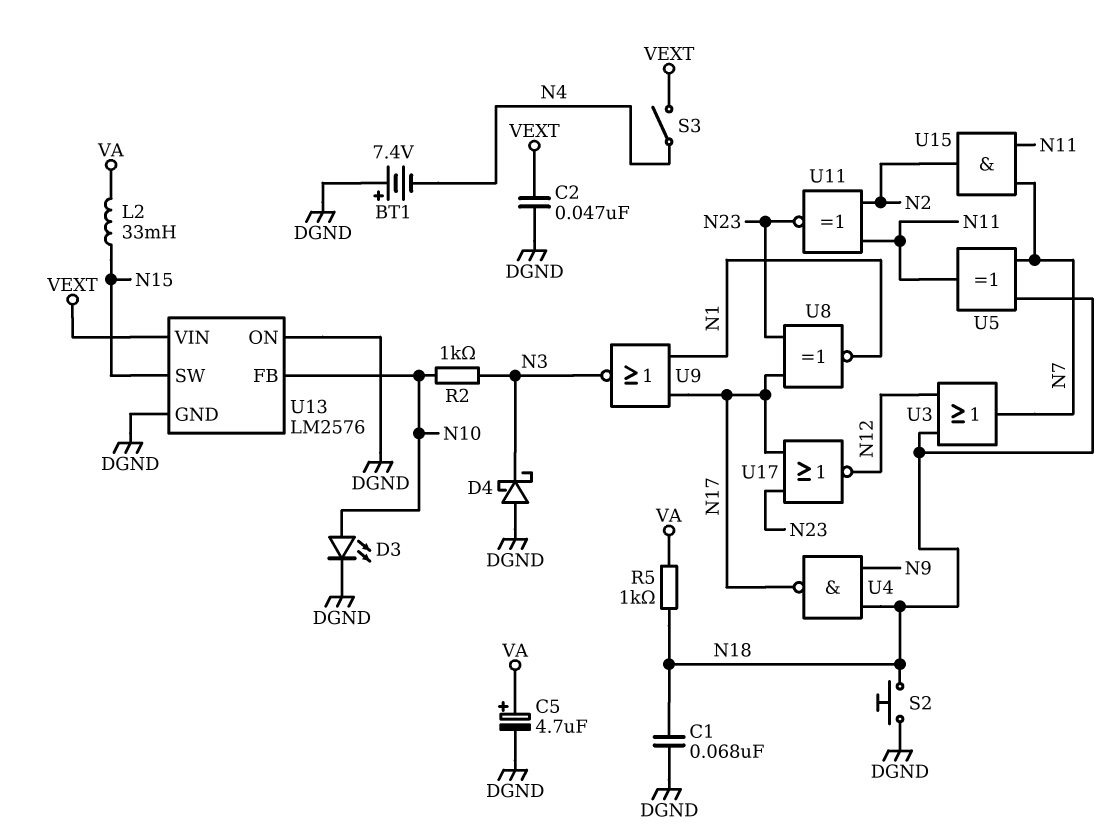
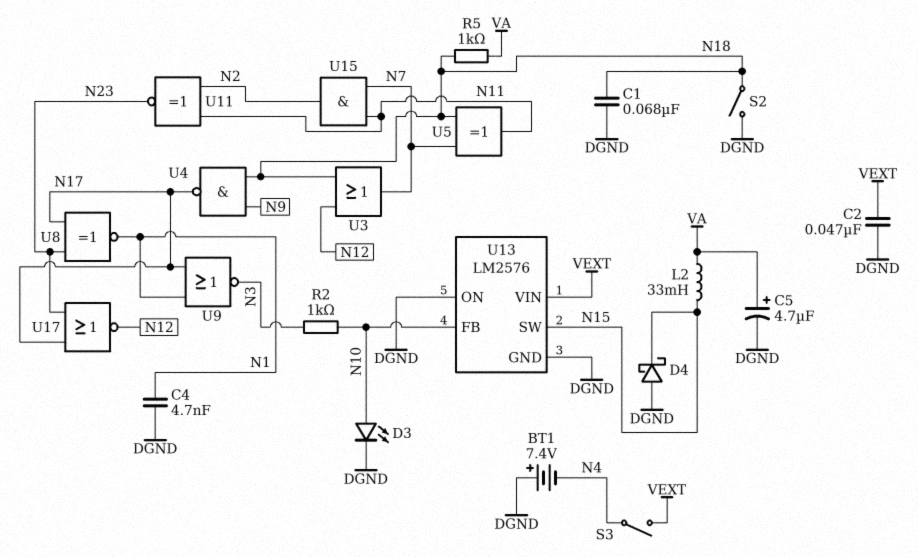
C4: none -> 4.7nF (DGND, N1)
D4: schottky (A DGND, K N3) -> schottky (A DGND, K N15)
S2: button (DGND, N18) -> switch (DGND, N18)

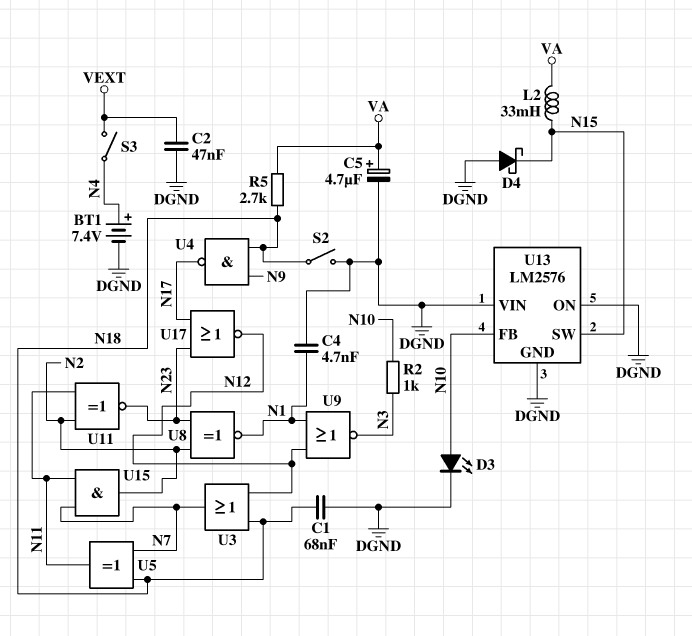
BT1: 7.4V (plus DGND, minus N4) -> 7.4V (plus N4, minus DGND)
R5: 1k (N18, VA) -> 2.7k (N18, VA)
U8: XNOR (in N17, in N23, out N1) -> XNOR (in N2, in N23, out N1)
U9: NOR (in N1, in N17, out N3) -> NOR (in N1, in N12, out N3)
U13 pin VIN: VEXT -> DGND

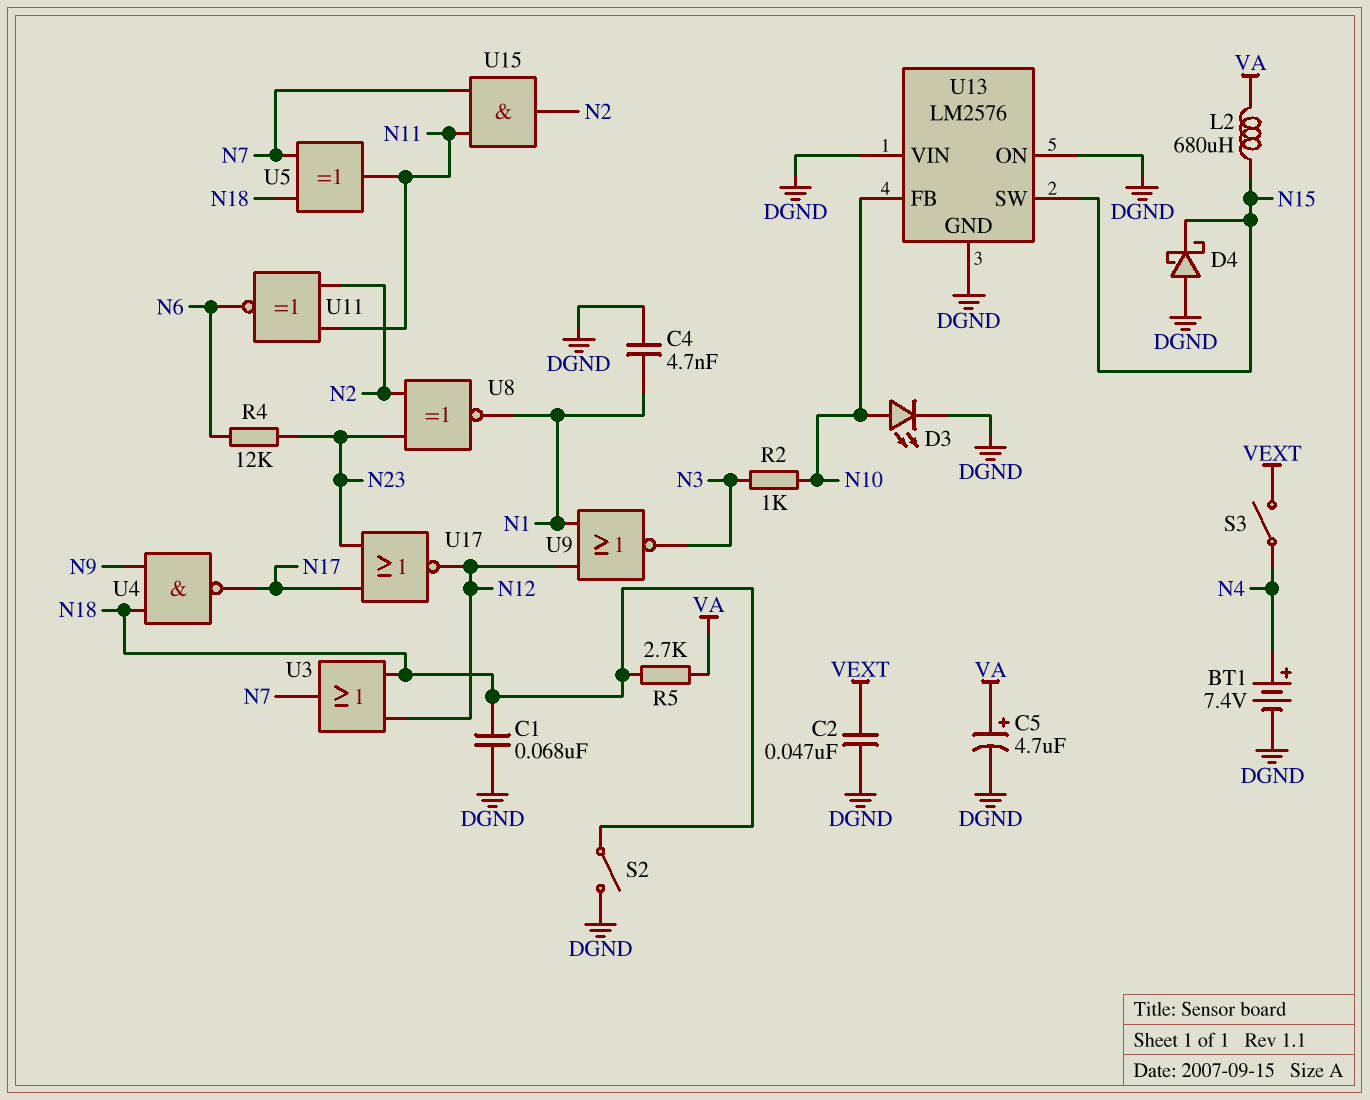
L2: 33mH (N15, VA) -> 680uH (N15, VA)
R4: none -> 12k (N6, N23)
U11: XNOR (in N2, in N11, out N23) -> XNOR (in N2, in N11, out N6)

